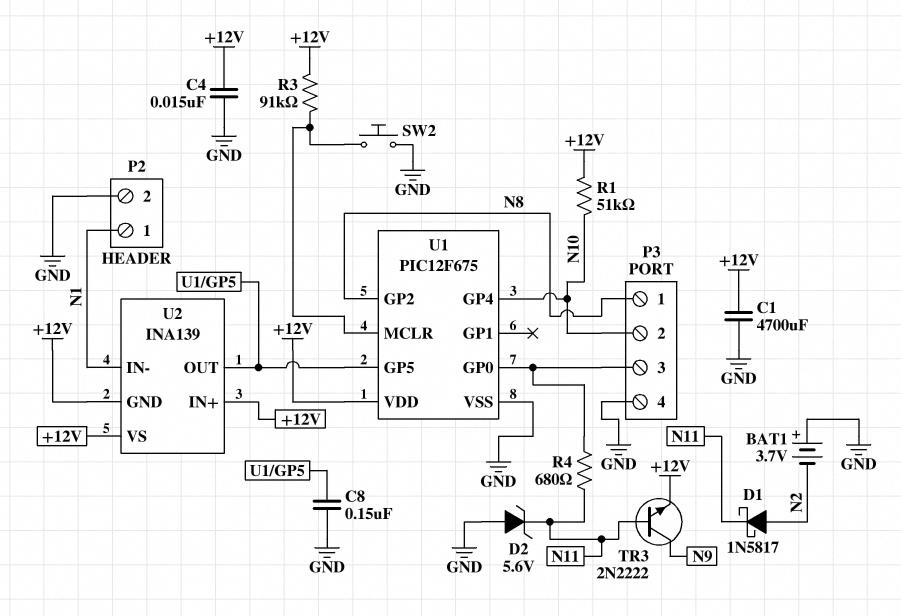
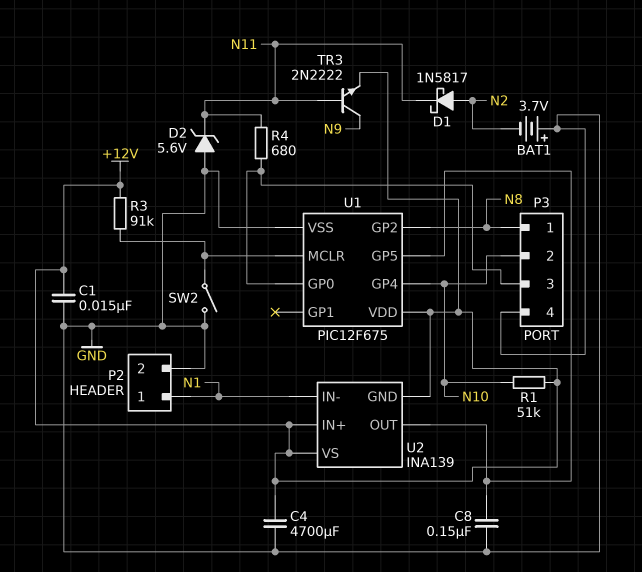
C1: 4700uF (+12V, GND) -> 15nF (+12V, GND)
C4: 15nF (+12V, GND) -> 4700uF (+12V, GND)
SW2: button (GND, U1/MCLR) -> switch (GND, U1/MCLR)

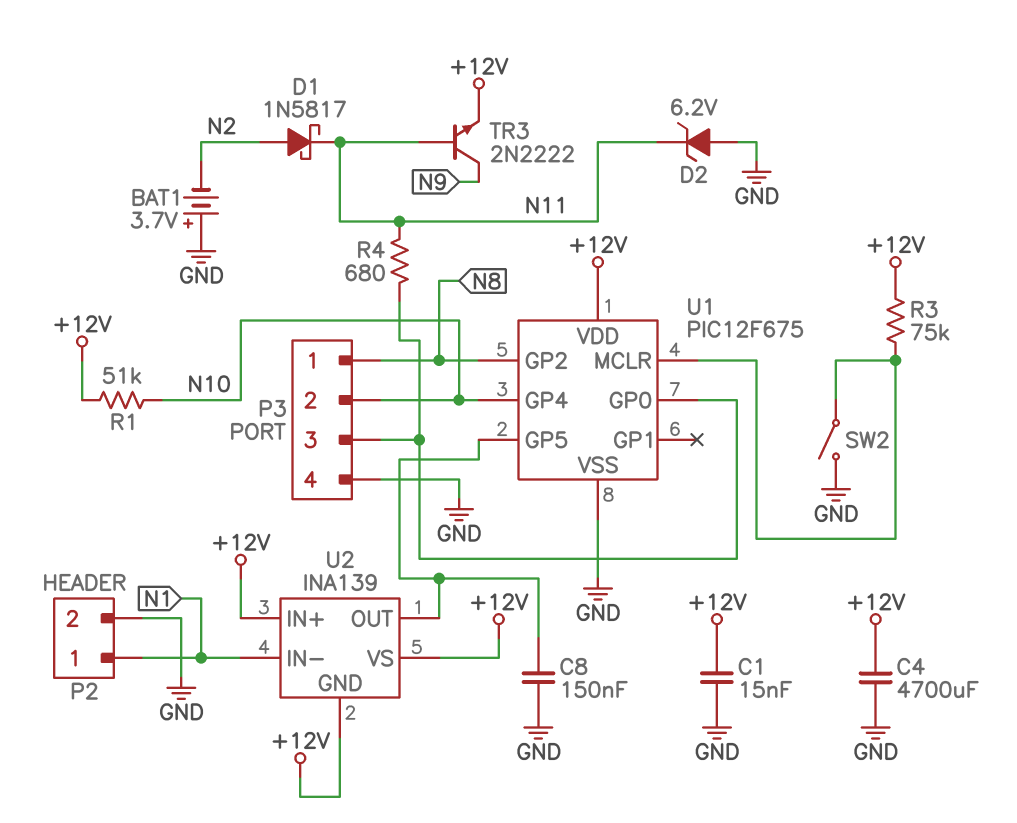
D2: zener 5.6V (A GND, K N11) -> zener 6.2V (A GND, K N11)
R3: 91k (+12V, U1/MCLR) -> 75k (+12V, U1/MCLR)

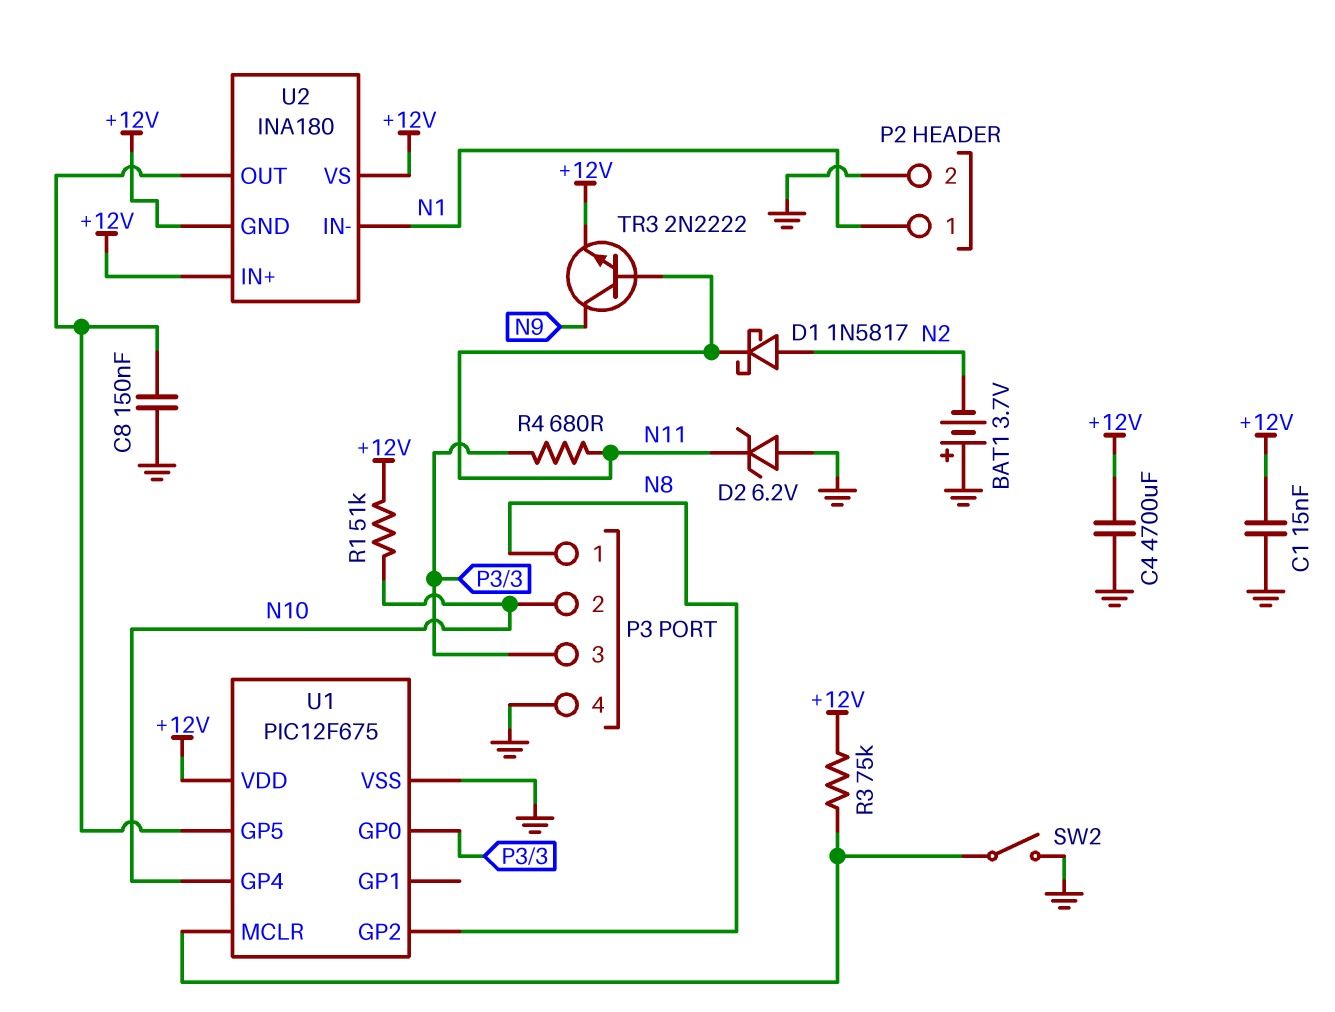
U2: INA139 -> INA180

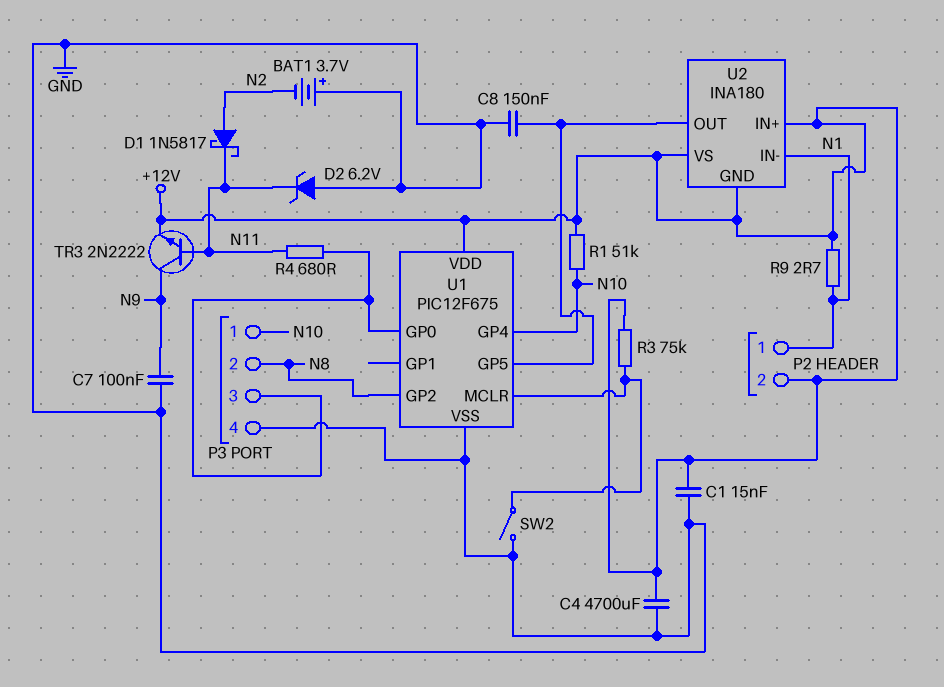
C7: none -> 100nF (GND, N9)
P2 pin 2: GND -> +12V
P3 pin 1: N8 -> N10
P3 pin 2: N10 -> N8
R9: none -> 2.7 (+12V, N1)

